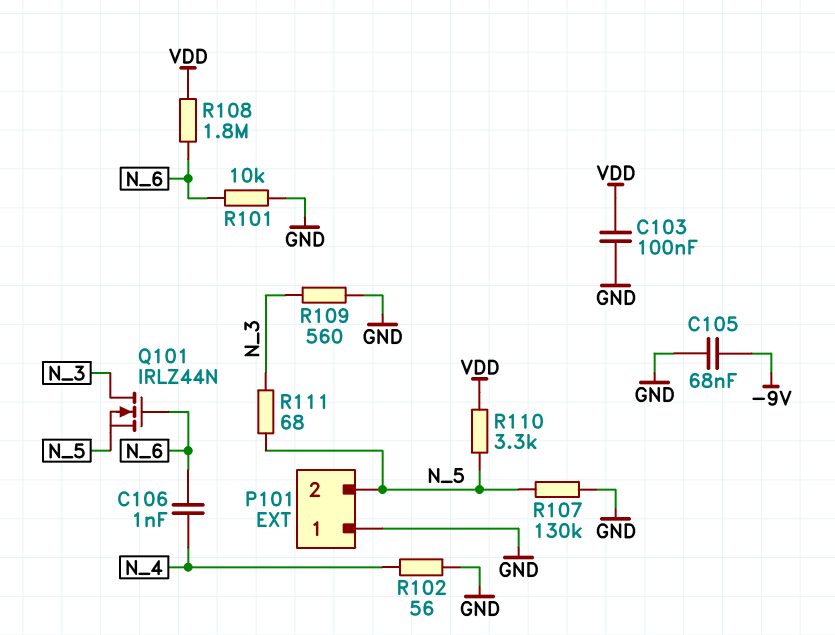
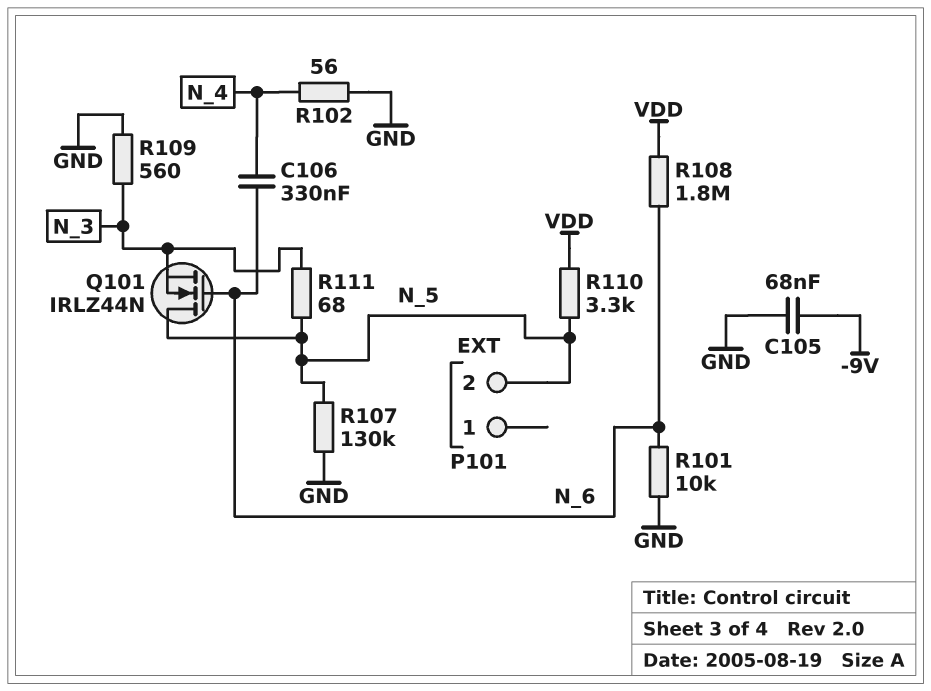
C103: 100nF (GND, VDD) -> none
C106: 1nF (N_4, N_6) -> 330nF (N_4, N_6)
P101 pin 1: GND -> none
Q101: NMOS IRLZ44N (G N_6, D N_3, S N_5) -> NMOS IRLZ44N (G N_6, D N_5, S N_3)

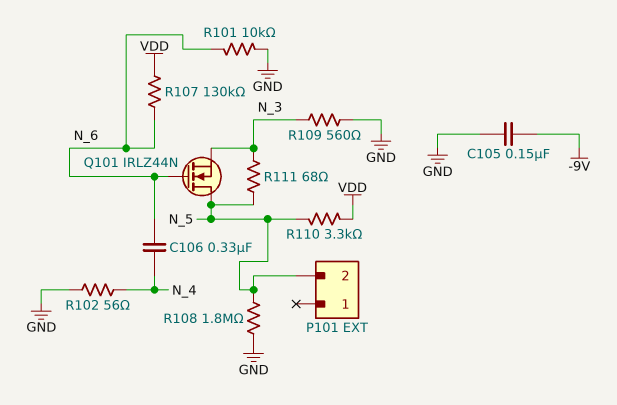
C105: 68nF (-9V, GND) -> 150nF (-9V, GND)
R107: 130k (GND, N_5) -> 130k (N_6, VDD)
R108: 1.8M (N_6, VDD) -> 1.8M (GND, N_5)

